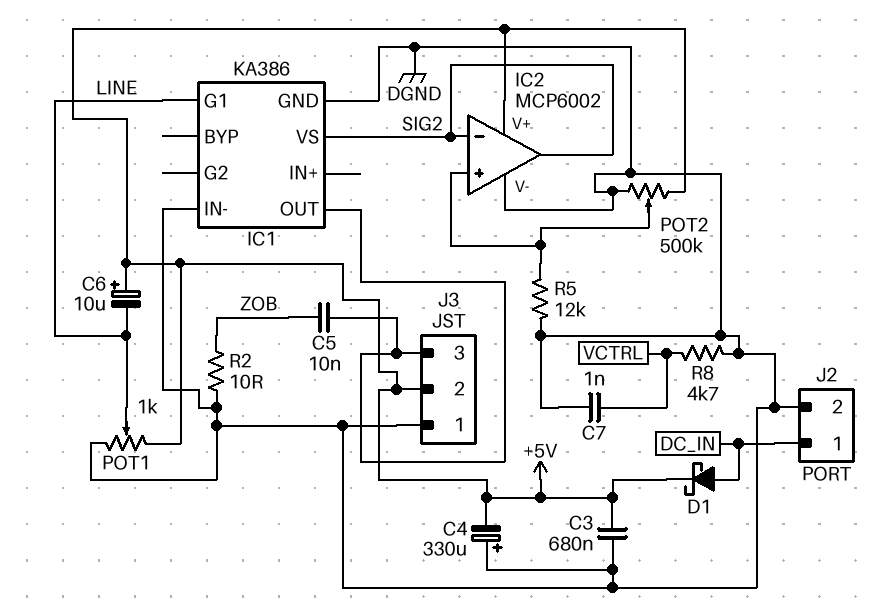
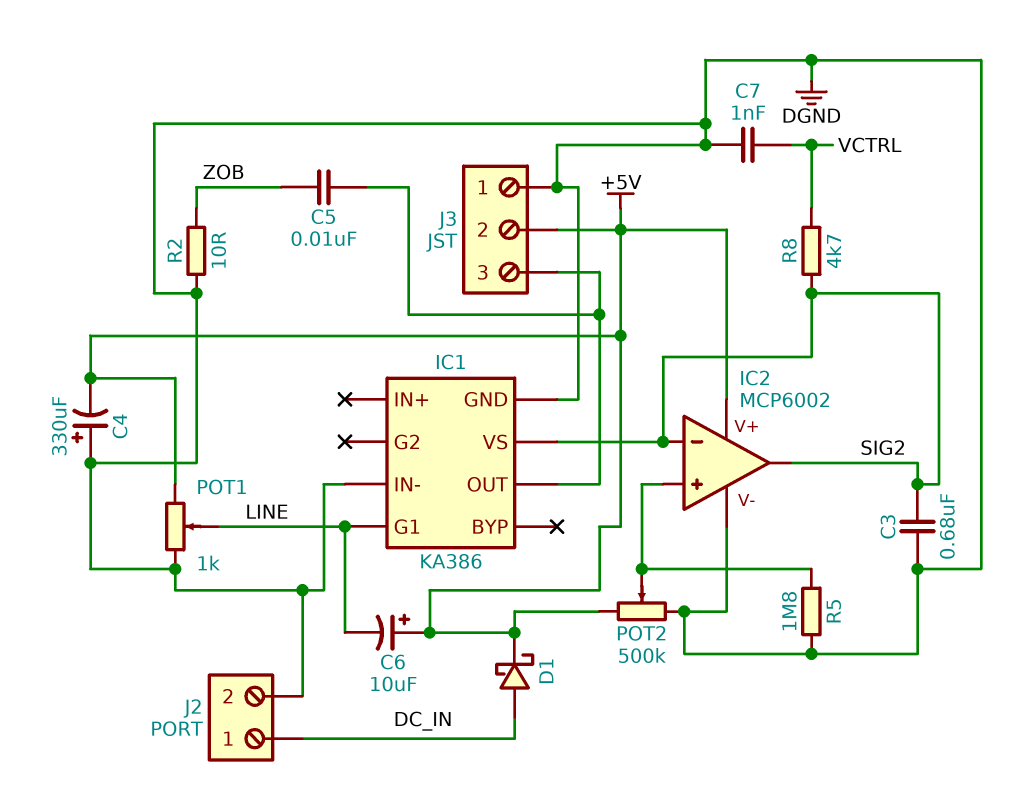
C3: 680nF (+5V, DGND) -> 680nF (DGND, SIG2)
R5: 12k (DGND, IC2/in+) -> 1.8M (DGND, IC2/in+)
R8: 4.7k (DGND, VCTRL) -> 4.7k (SIG2, VCTRL)

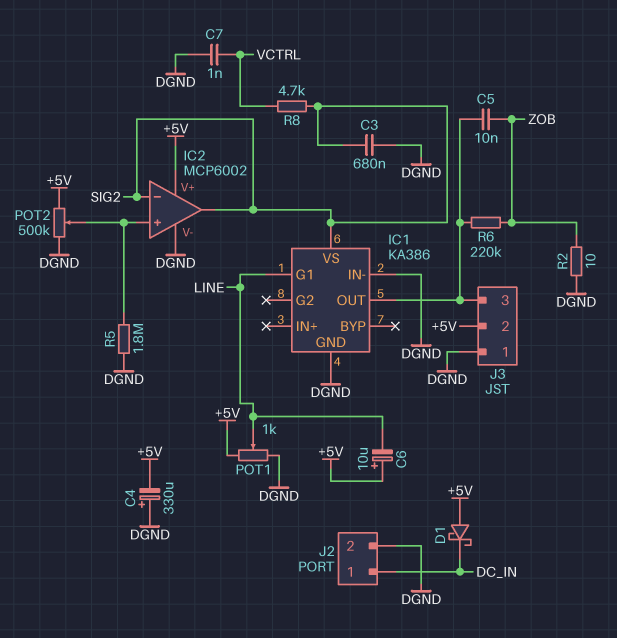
D1: schottky (A DC_IN, K +5V) -> schottky (A +5V, K DC_IN)
R6: none -> 220k (IC1/OUT, ZOB)

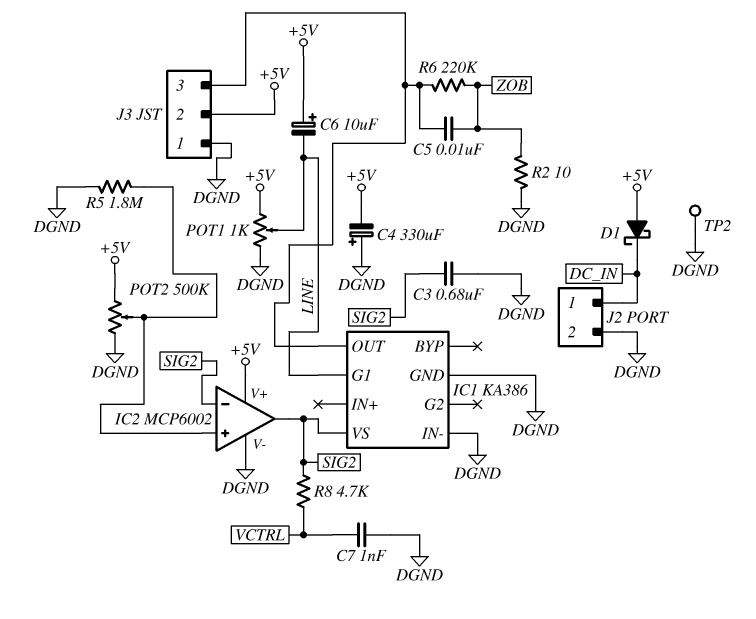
TP2: none -> test point (DGND)

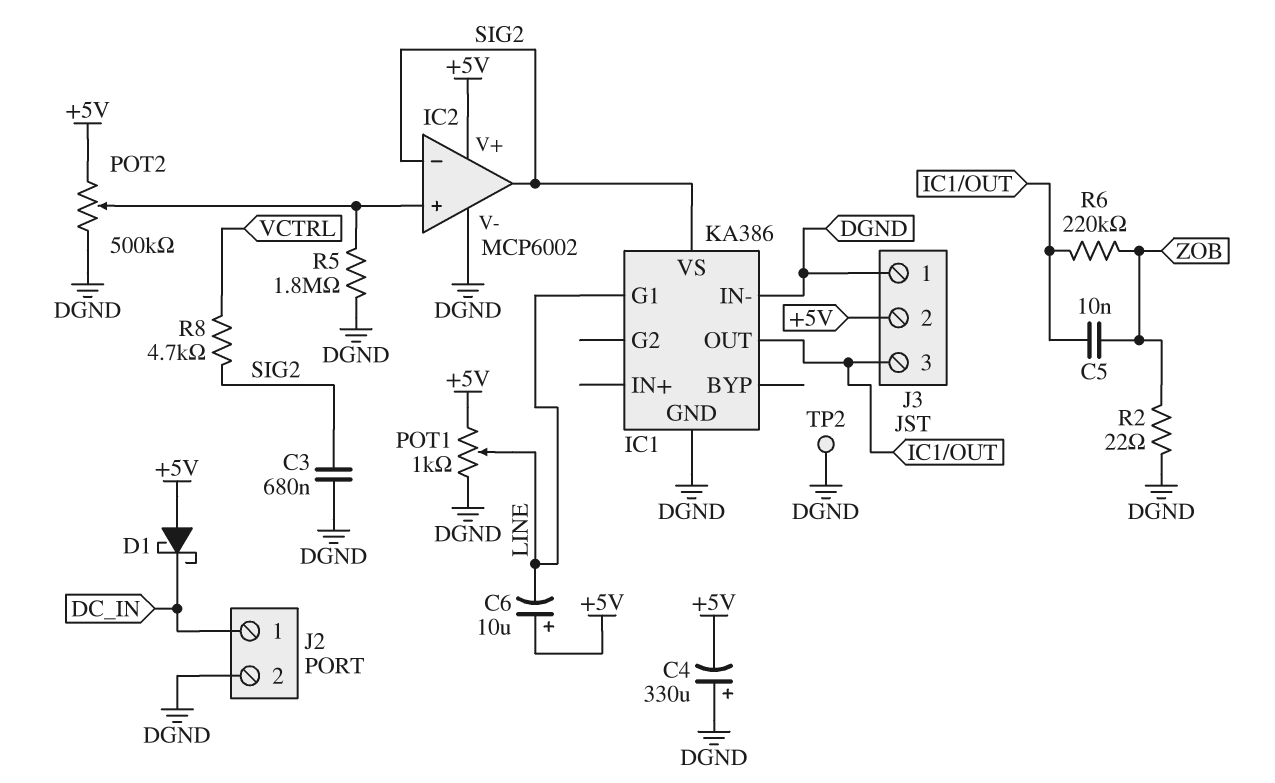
C7: 1nF (DGND, VCTRL) -> none
R2: 10 (DGND, ZOB) -> 22 (DGND, ZOB)

